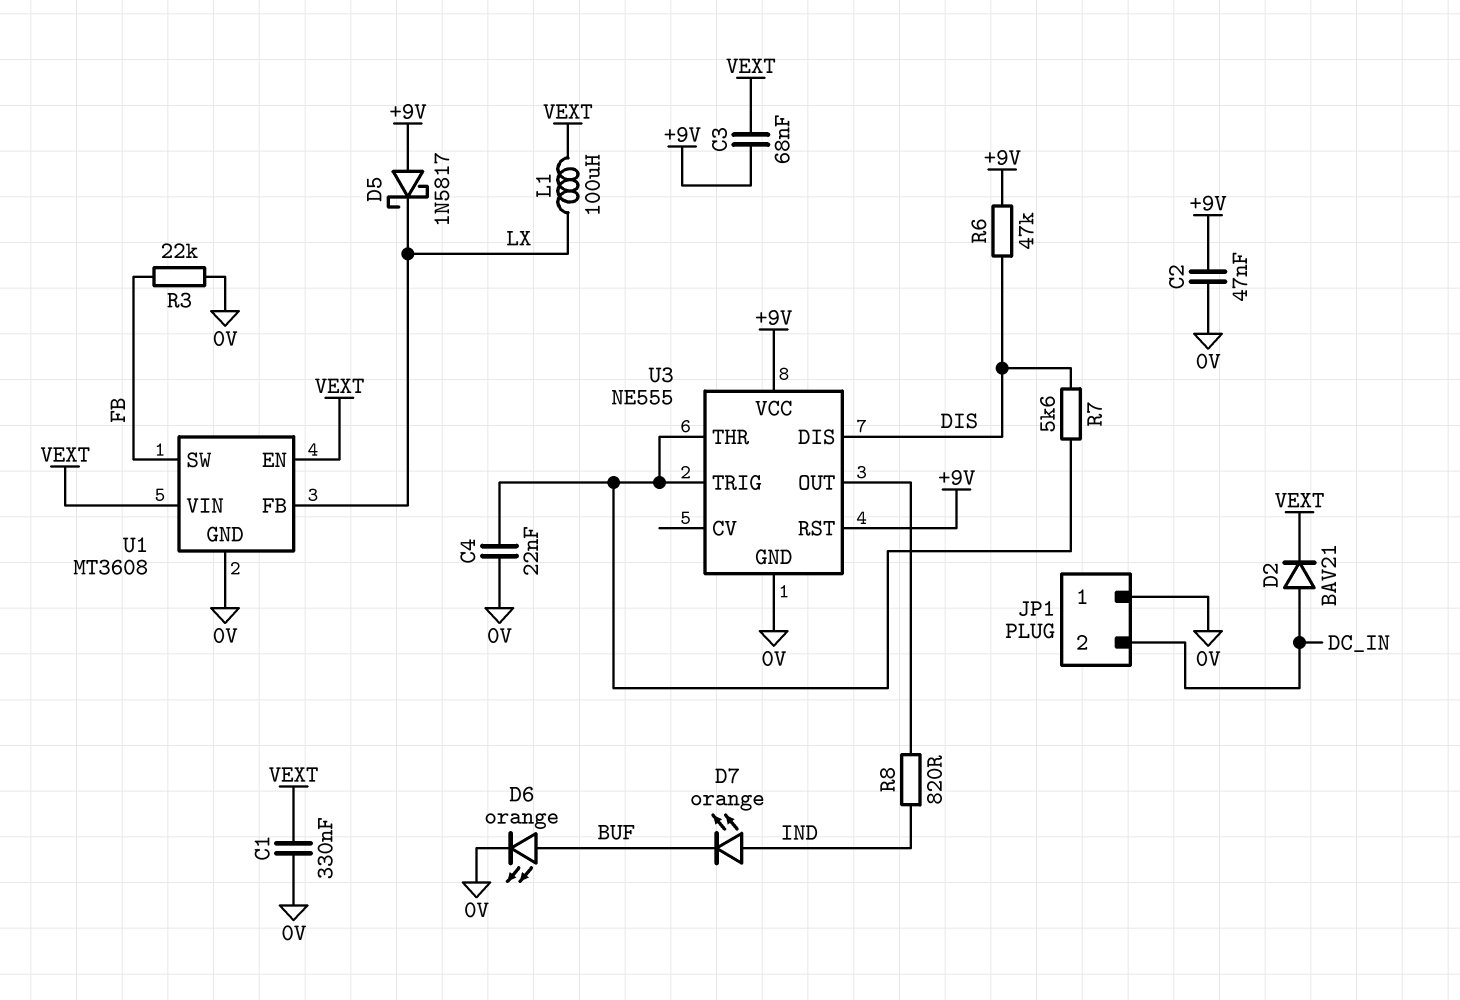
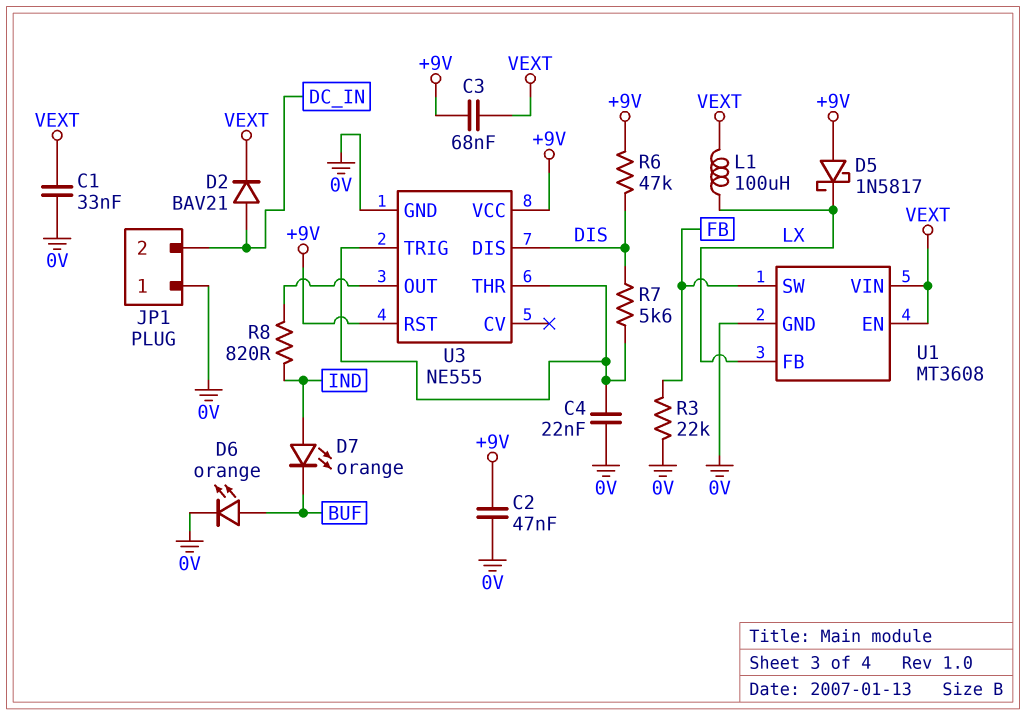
C1: 330nF (0V, VEXT) -> 33nF (0V, VEXT)

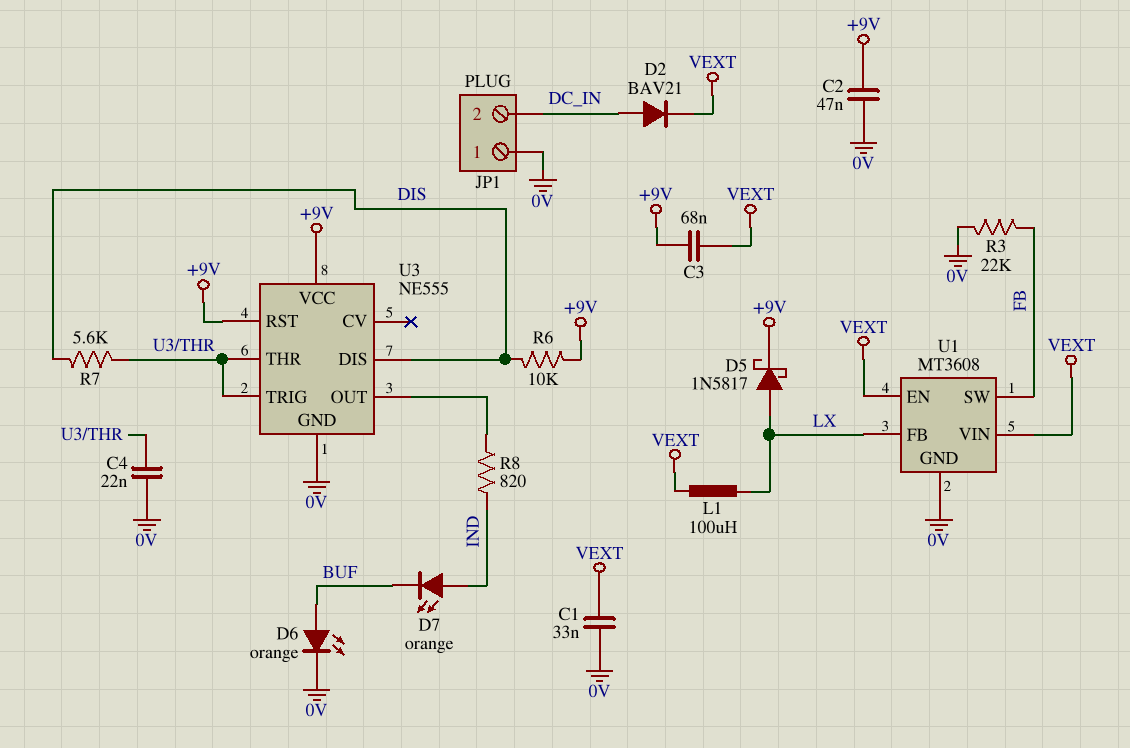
D5: schottky 1N5817 (A +9V, K LX) -> schottky 1N5817 (A LX, K +9V)
R6: 47k (+9V, DIS) -> 10k (+9V, DIS)

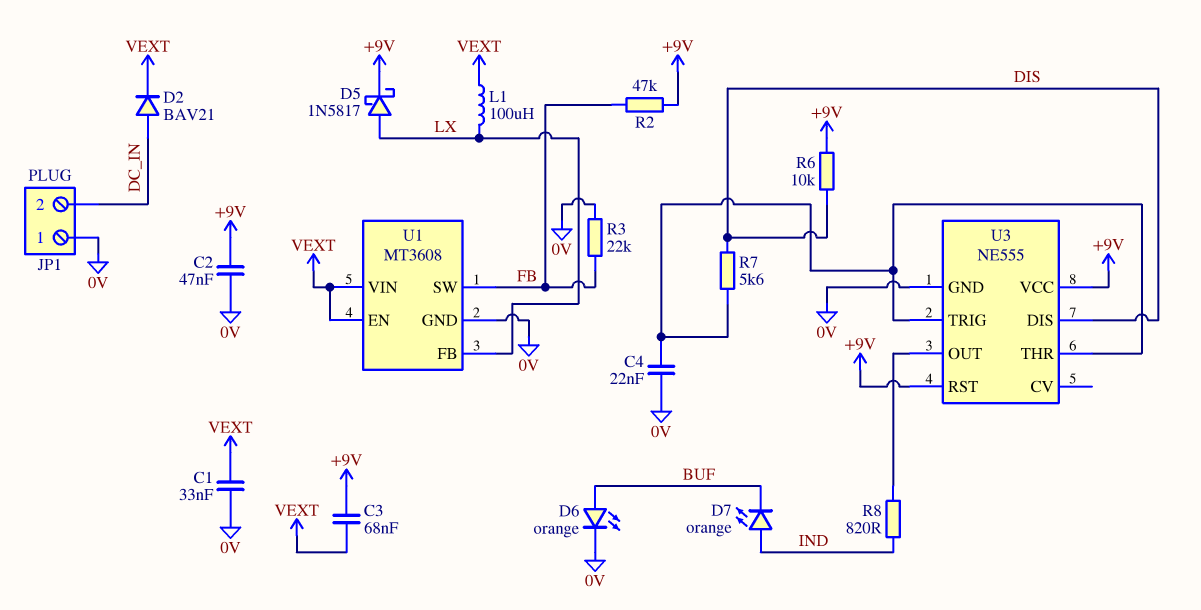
R2: none -> 47k (+9V, FB)

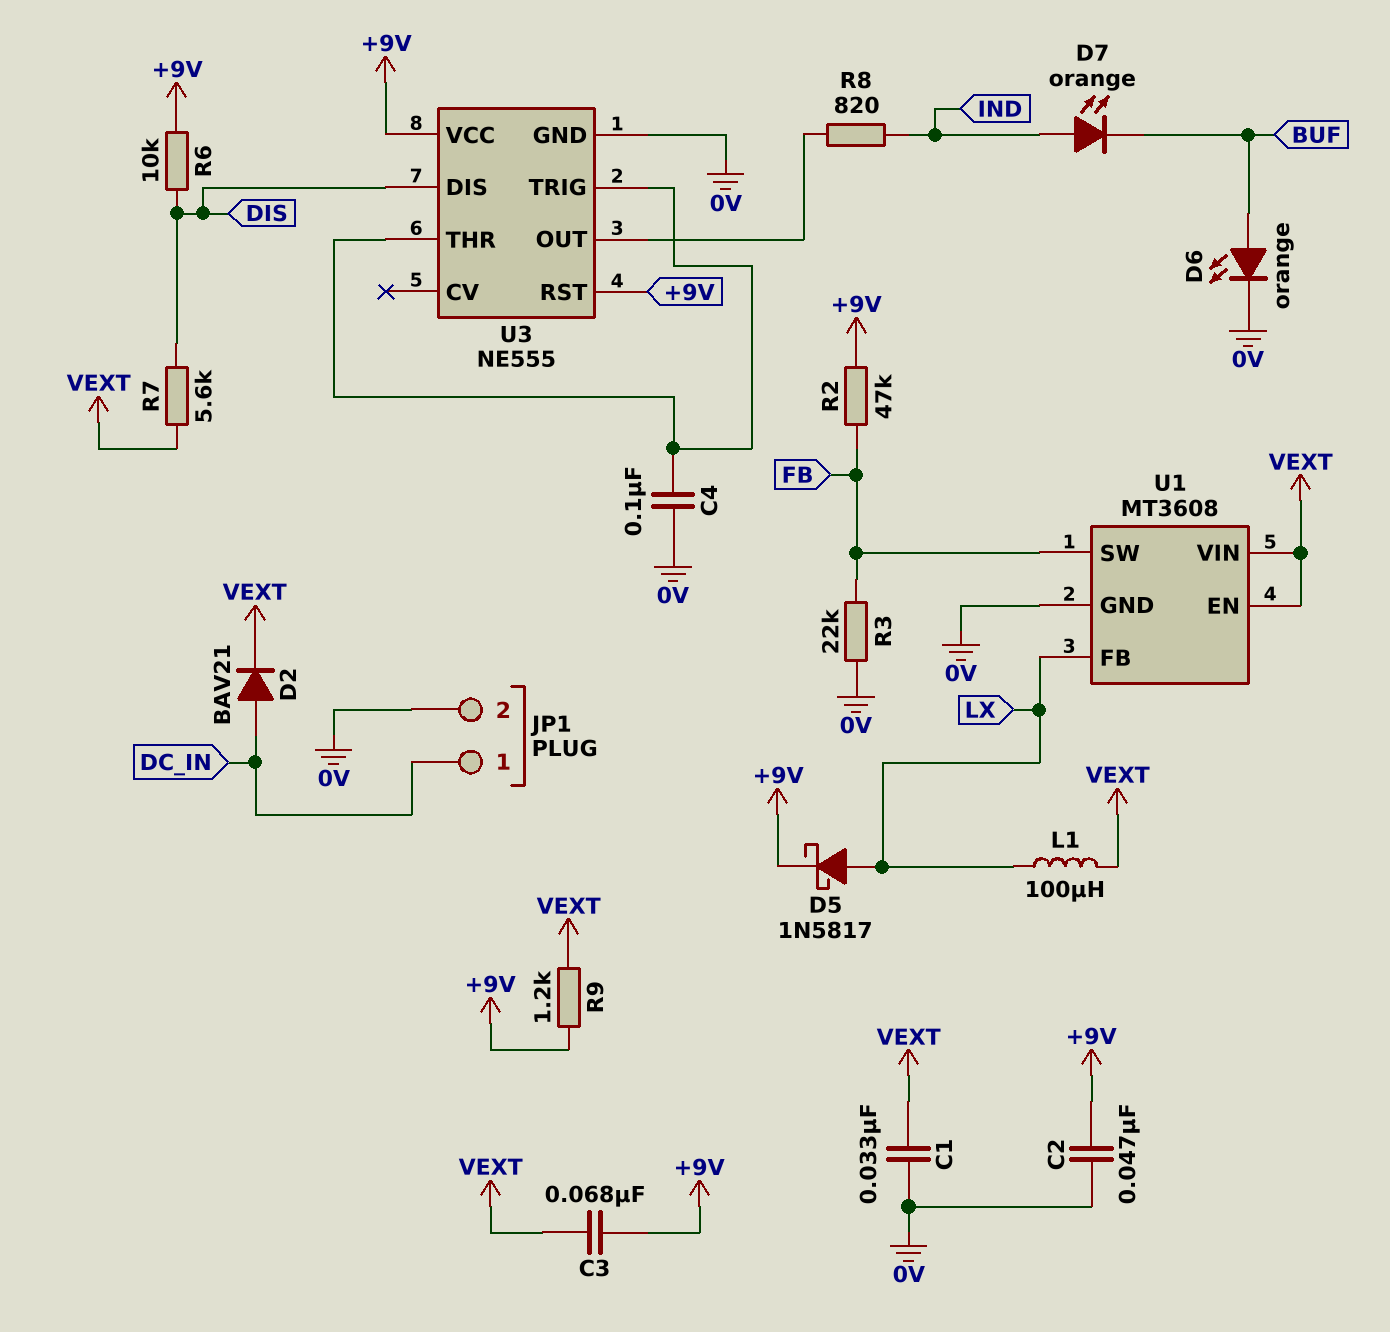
C4: 22nF (0V, U3/THR) -> 100nF (0V, U3/THR)
JP1 pin 1: 0V -> DC_IN
JP1 pin 2: DC_IN -> 0V
R7: 5.6k (DIS, U3/THR) -> 5.6k (DIS, VEXT)
R9: none -> 1.2k (+9V, VEXT)

